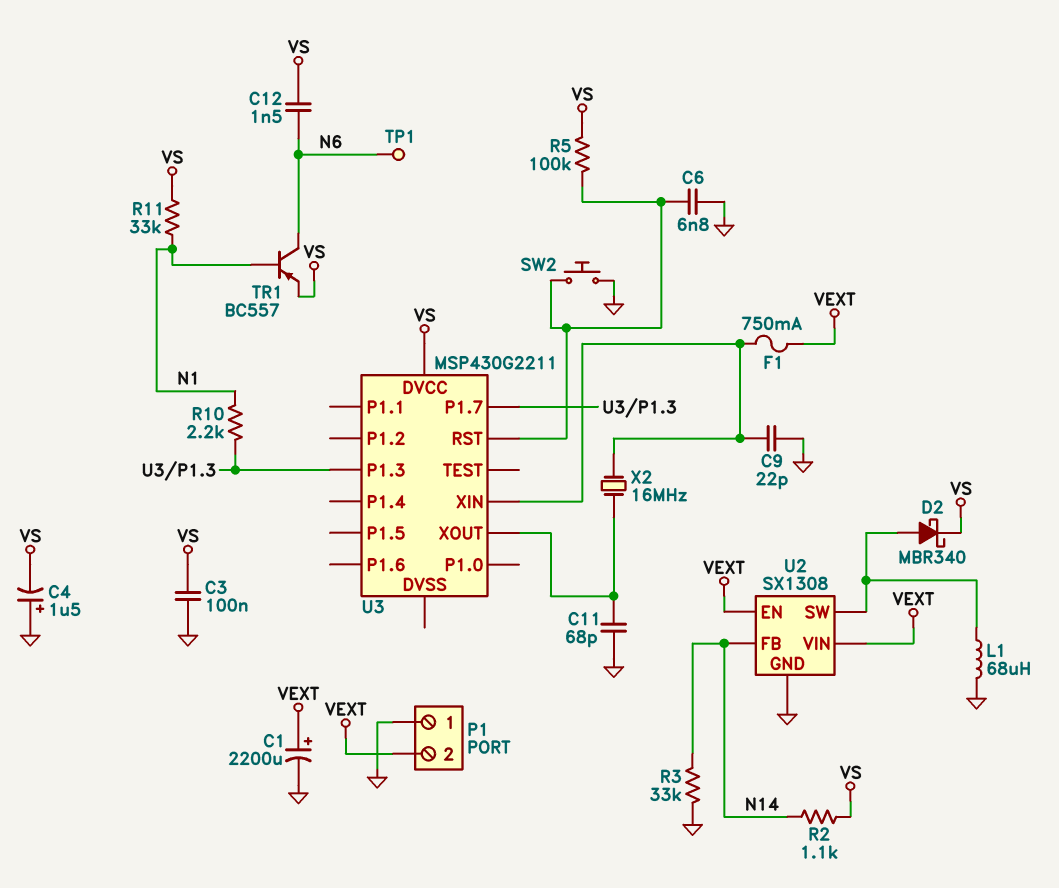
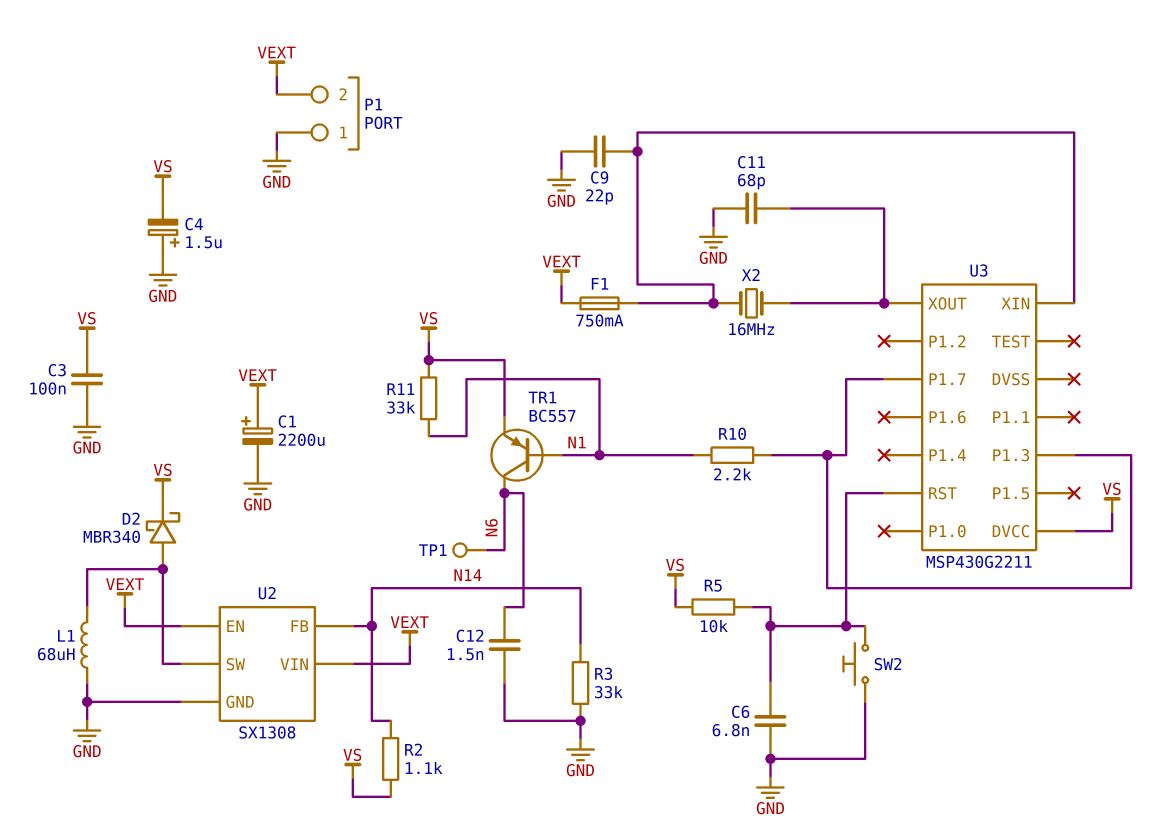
C12: 1.5nF (N6, VS) -> 1.5nF (GND, N6)
R5: 100k (U3/RST, VS) -> 10k (U3/RST, VS)

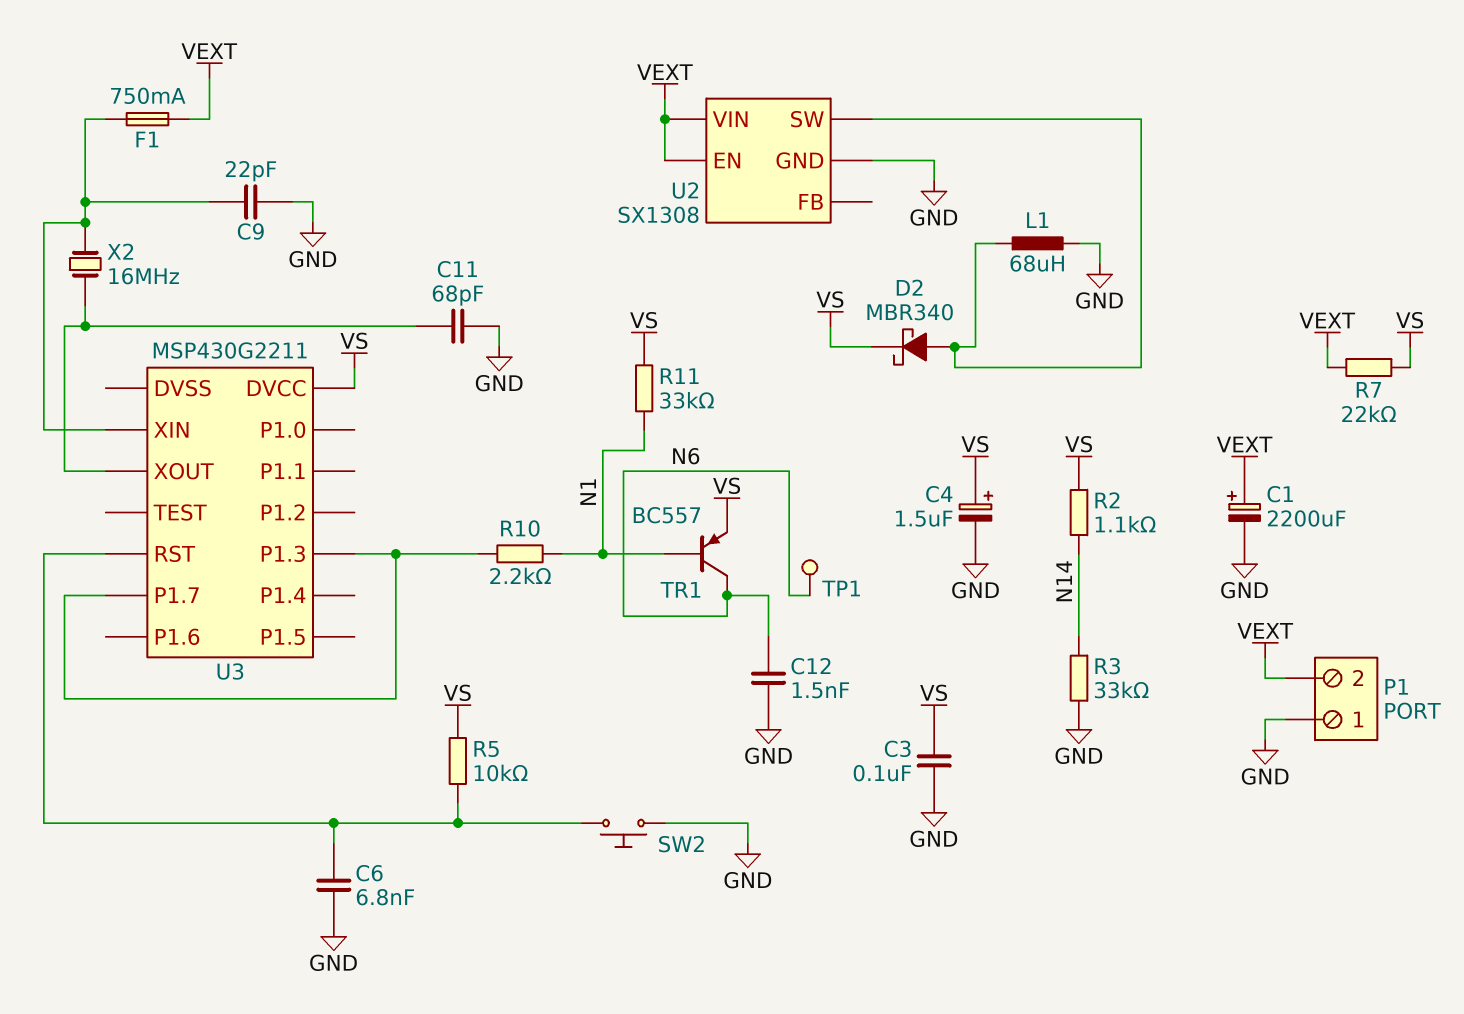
C4: 1.5uF (plus GND, minus VS) -> 1.5uF (plus VS, minus GND)
R7: none -> 22k (VEXT, VS)
U2 pin FB: N14 -> none

